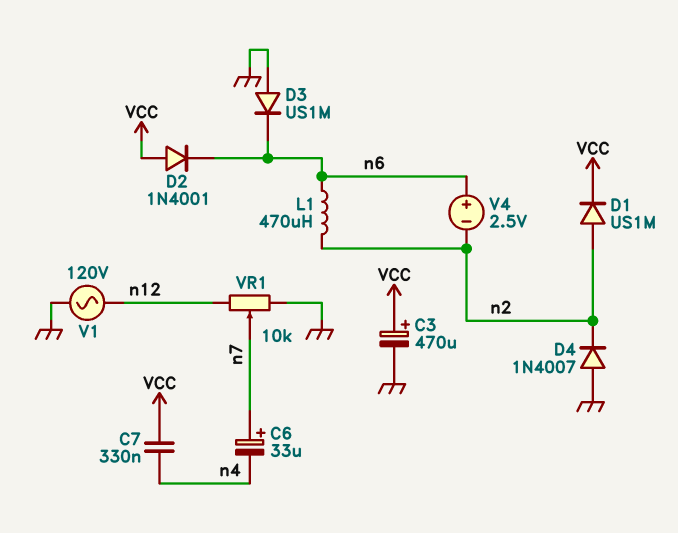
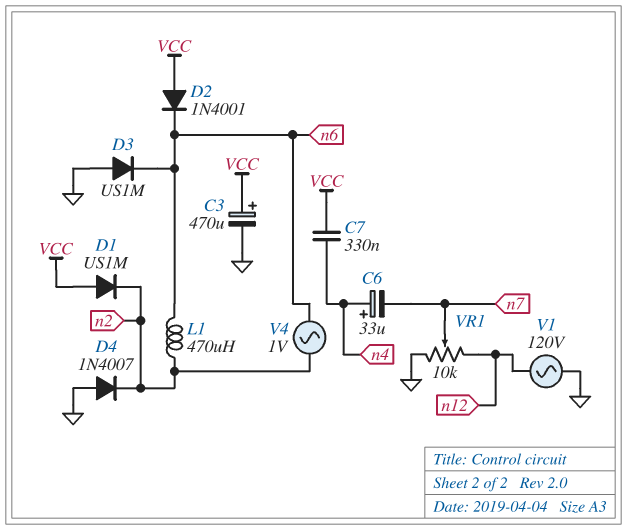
C6: 33uF (plus n7, minus n4) -> 33uF (plus n4, minus n7)
D1: diode US1M (A n2, K VCC) -> diode US1M (A VCC, K n2)
V4: 2.5V (plus n6, minus n2) -> AC 1V (n2, n6)

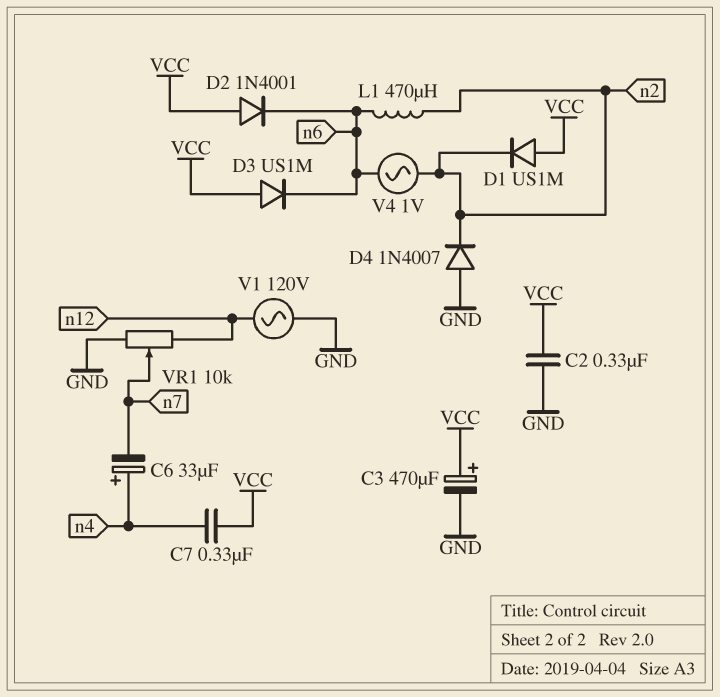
C2: none -> 330nF (GND, VCC)
D3: diode US1M (A GND, K n6) -> diode US1M (A VCC, K n6)

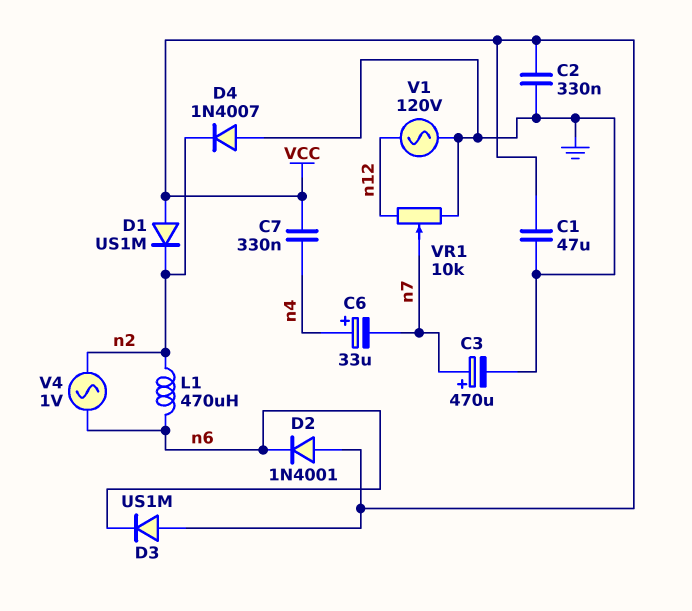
C1: none -> 47uF (GND, VCC)
C3: 470uF (plus VCC, minus GND) -> 470uF (plus n7, minus GND)

